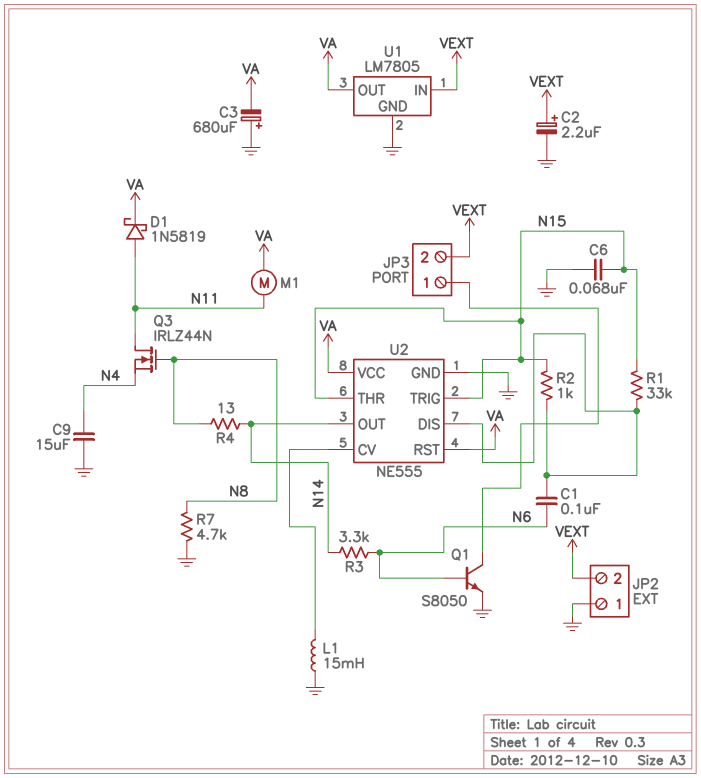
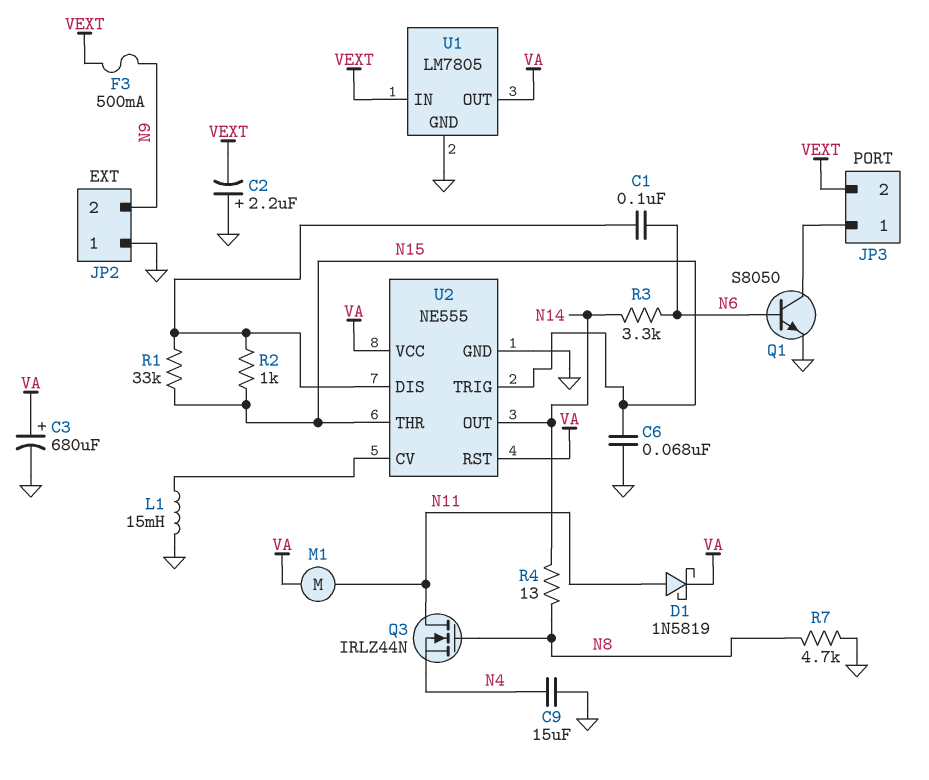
C2: 2.2uF (plus VEXT, minus GND) -> 2.2uF (plus GND, minus VEXT)
C3: 680uF (plus GND, minus VA) -> 680uF (plus VA, minus GND)
F3: none -> 500mA (N9, VEXT)
JP2 pin 2: VEXT -> N9

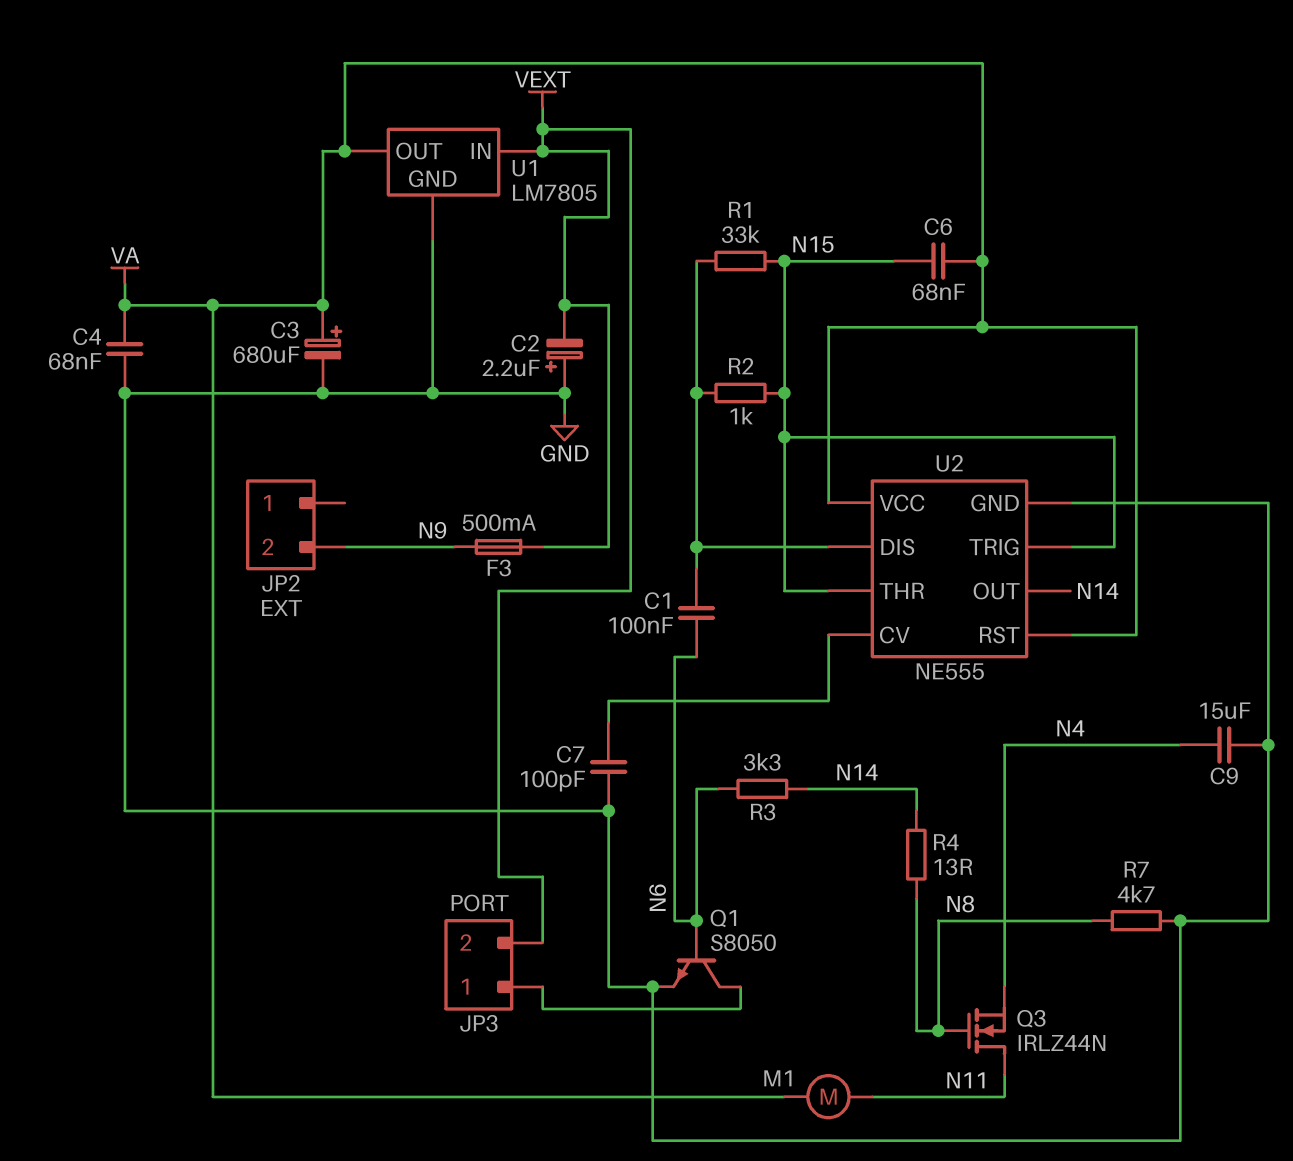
C4: none -> 68nF (GND, VA)
C6: 68nF (GND, N15) -> 68nF (N15, VA)
C7: none -> 100pF (GND, U2/CV)
D1: schottky 1N5819 (A N11, K VA) -> none
JP2 pin 1: GND -> none
L1: 15mH (GND, U2/CV) -> none

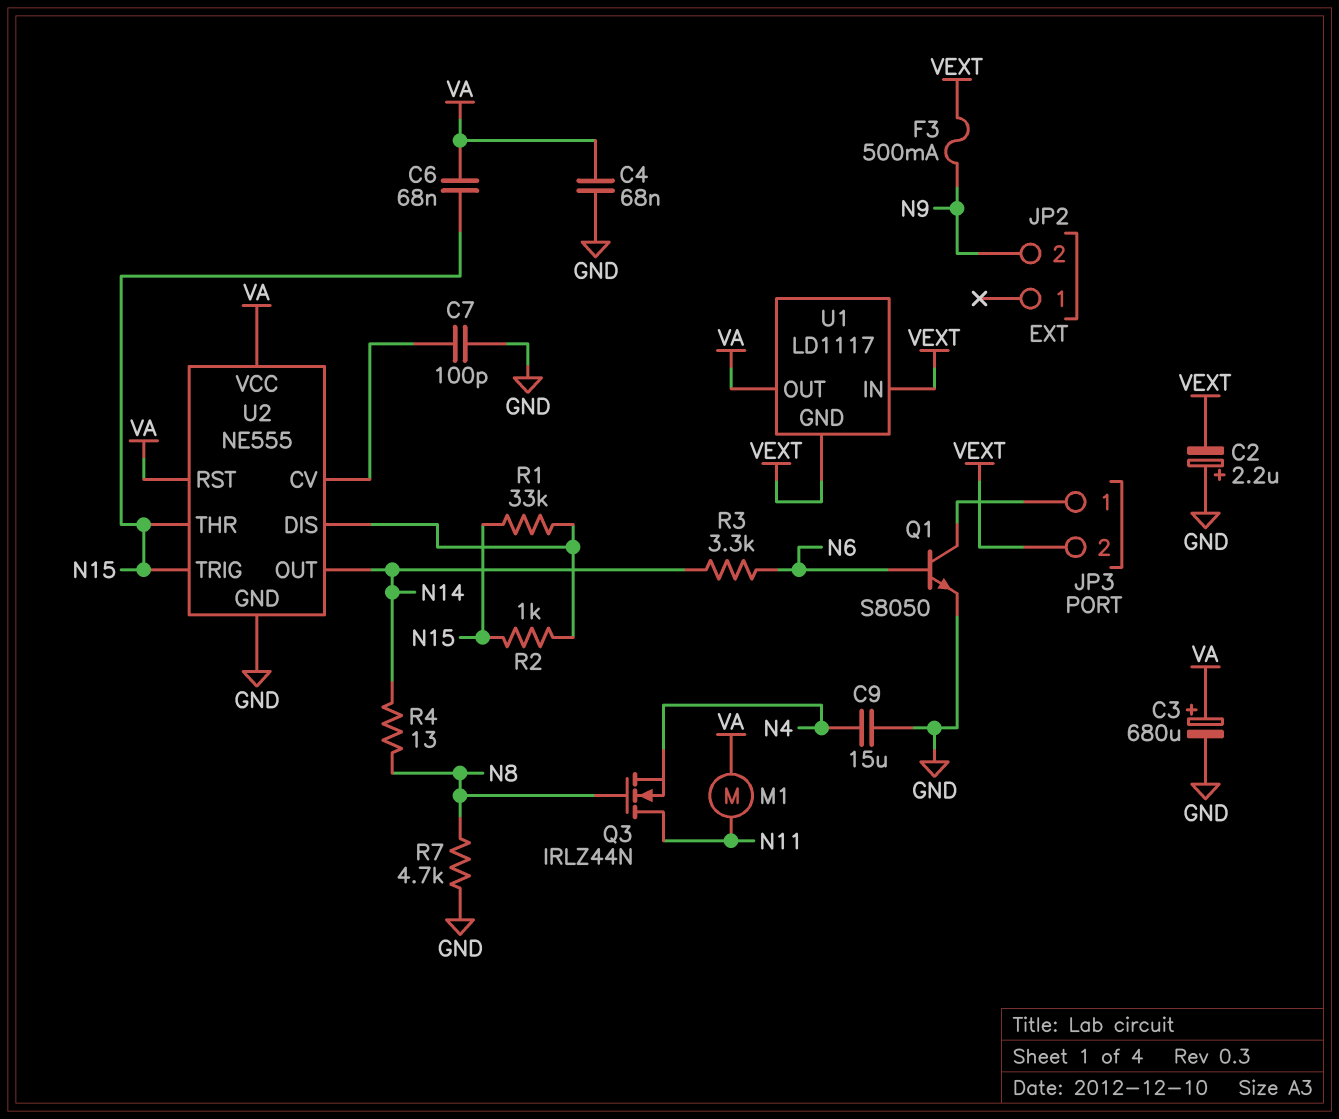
C1: 100nF (N6, U2/DIS) -> none
U1: LM7805 -> LD1117
U1 pin GND: GND -> VEXT

